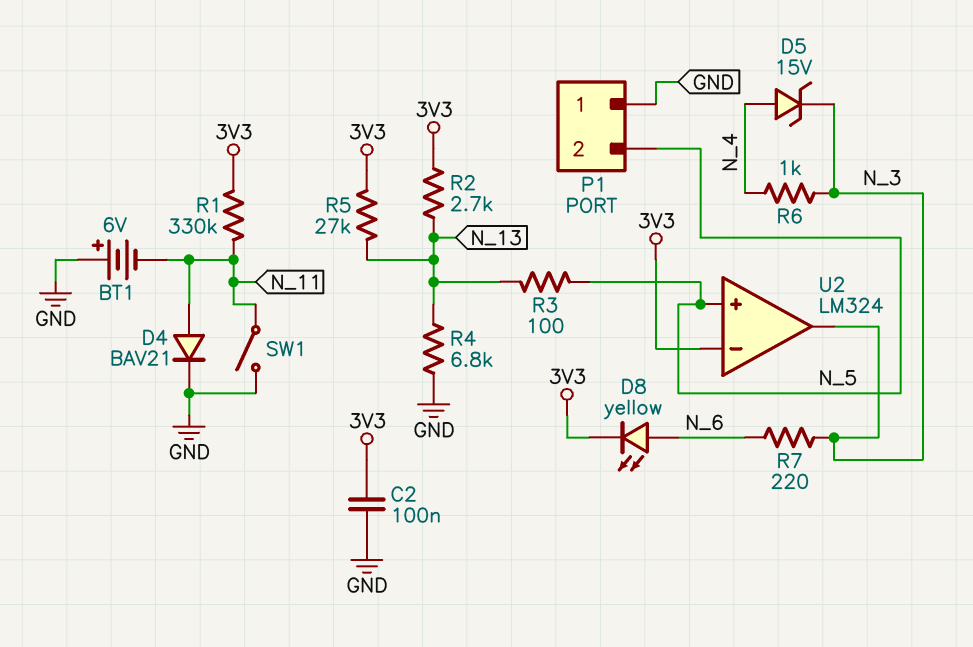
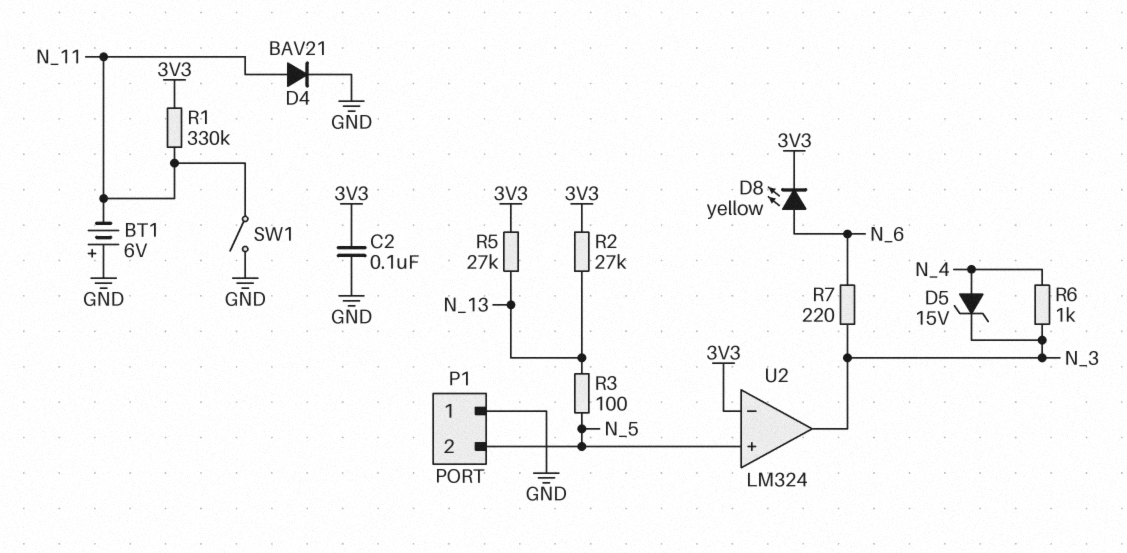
R2: 2.7k (3V3, N_13) -> 27k (3V3, N_13)
R4: 6.8k (GND, N_13) -> none

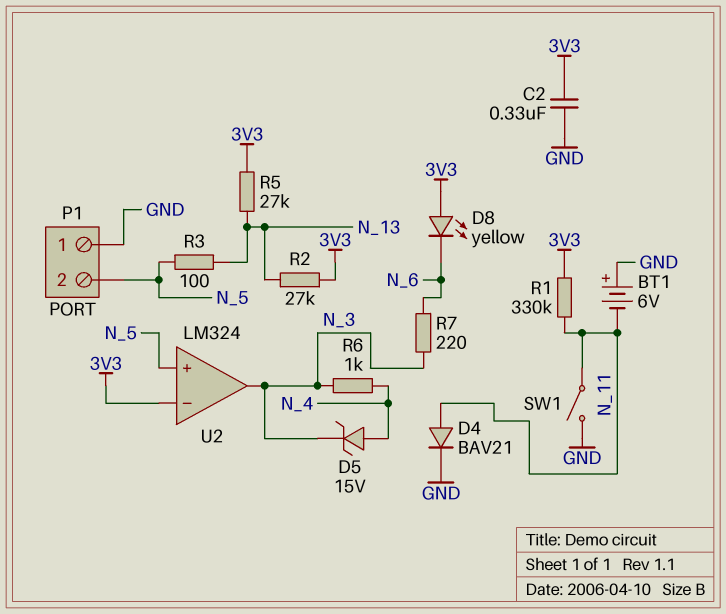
C2: 100nF (3V3, GND) -> 330nF (3V3, GND)
D8: LED yellow (A N_6, K 3V3) -> LED yellow (A 3V3, K N_6)

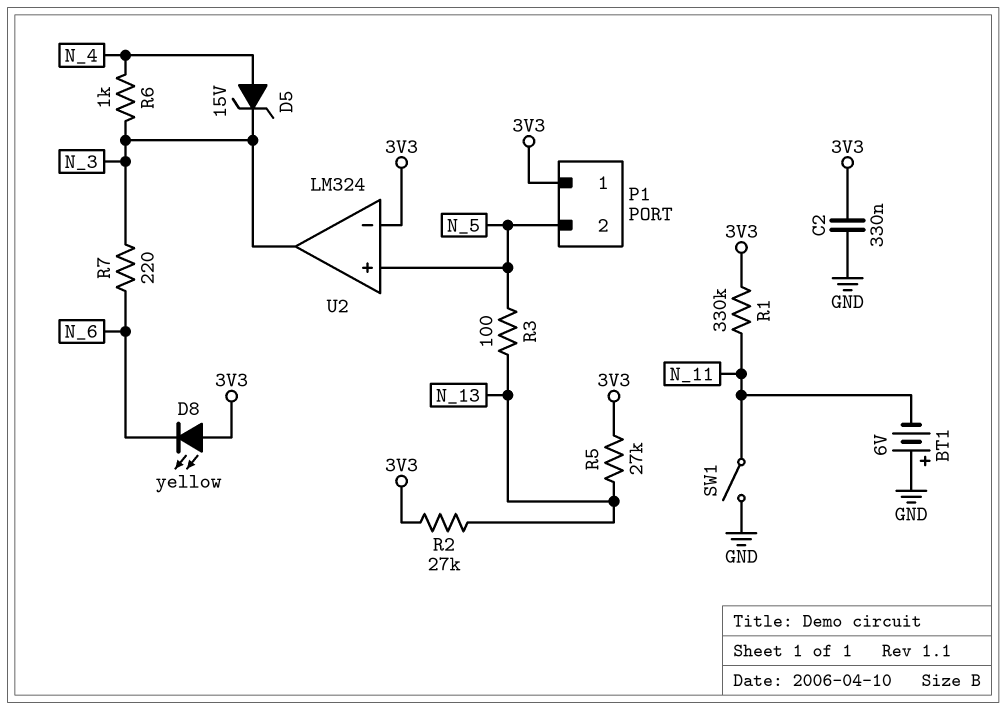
D4: diode BAV21 (A N_11, K GND) -> none
P1 pin 1: GND -> 3V3

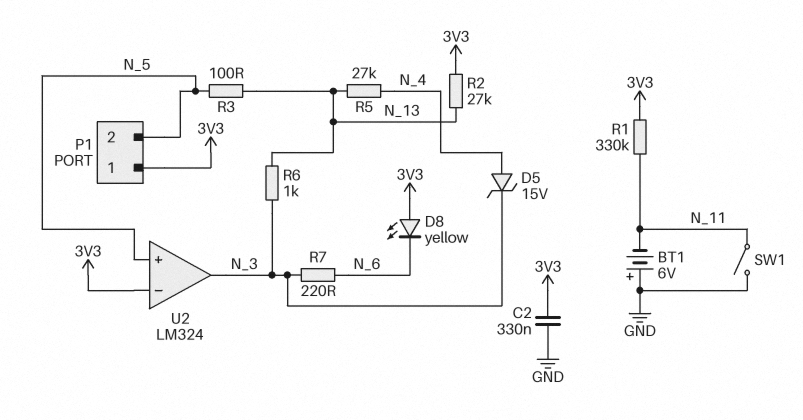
R5: 27k (3V3, N_13) -> 27k (N_4, N_13)
R6: 1k (N_3, N_4) -> 1k (N_3, N_13)

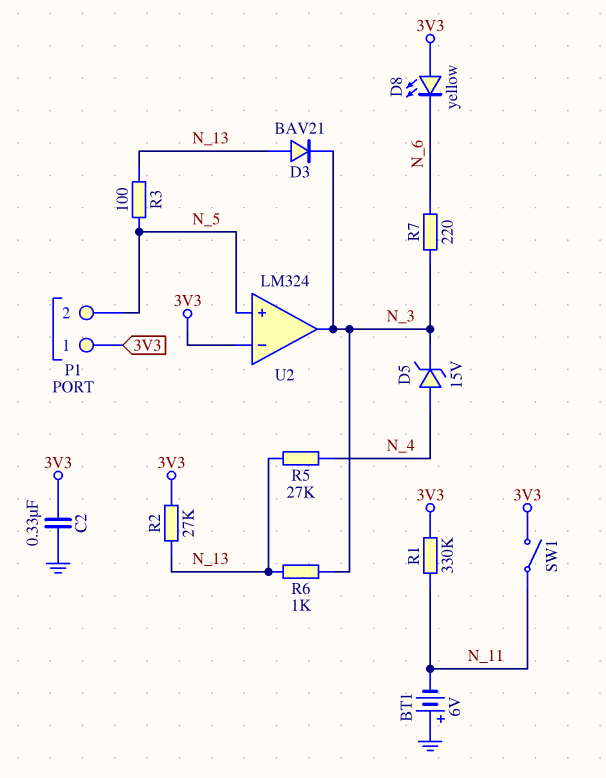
D3: none -> diode BAV21 (A N_13, K N_3)
SW1: switch (GND, N_11) -> switch (3V3, N_11)

